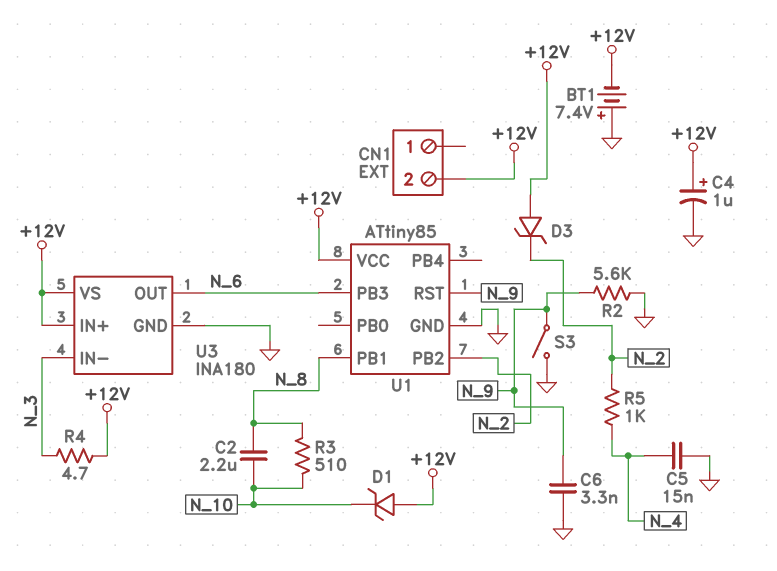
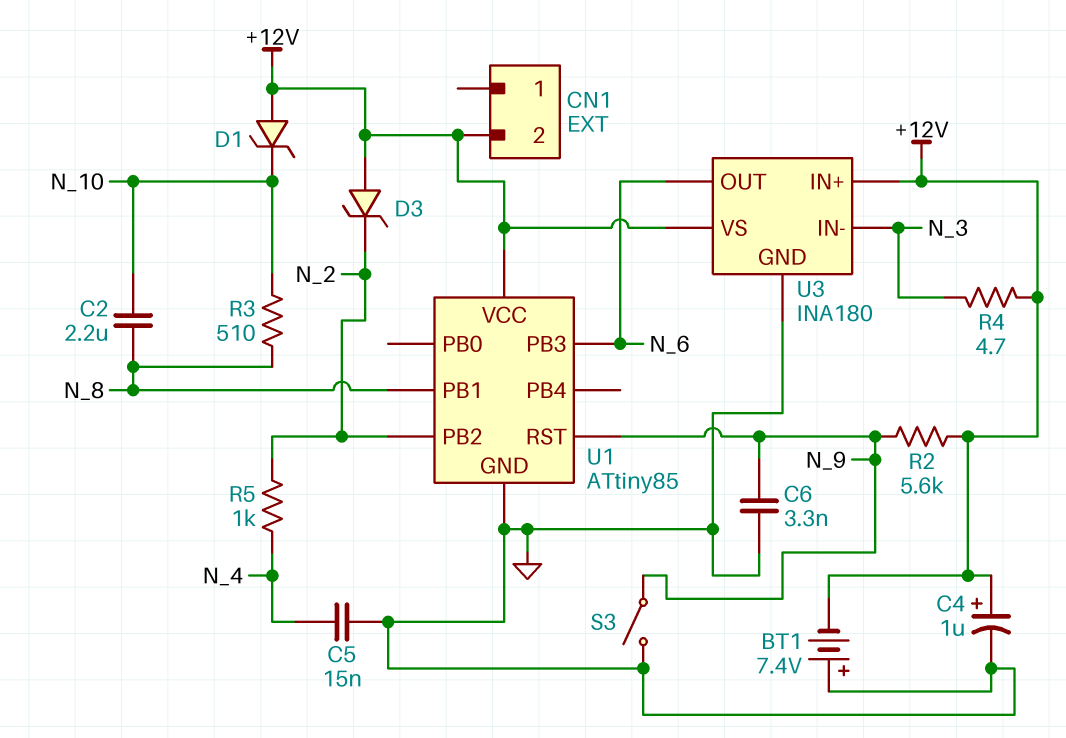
R2: 5.6k (GND, N_9) -> 5.6k (+12V, N_9)

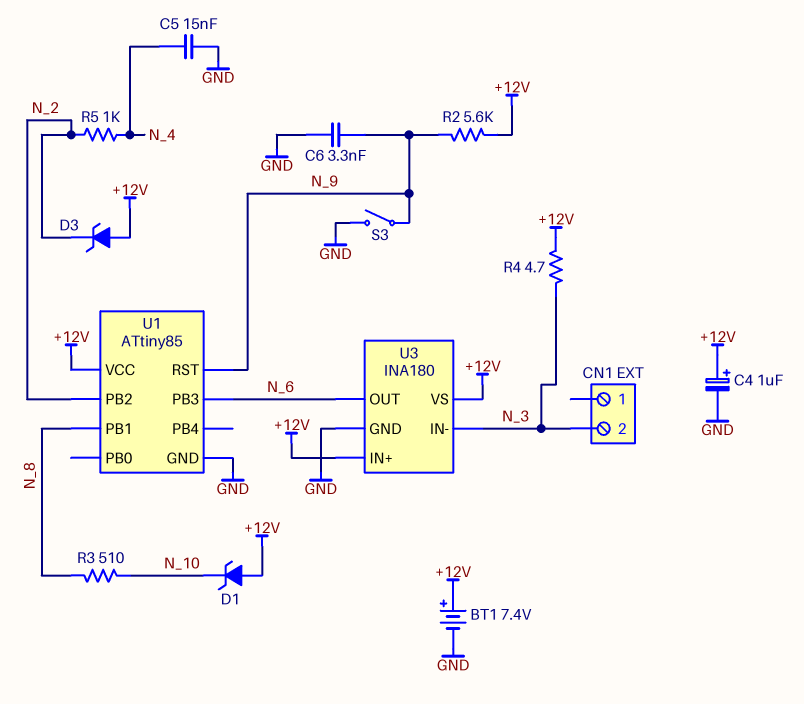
BT1: 7.4V (plus GND, minus +12V) -> 7.4V (plus +12V, minus GND)
C2: 2.2uF (N_8, N_10) -> none
CN1 pin 2: +12V -> N_3

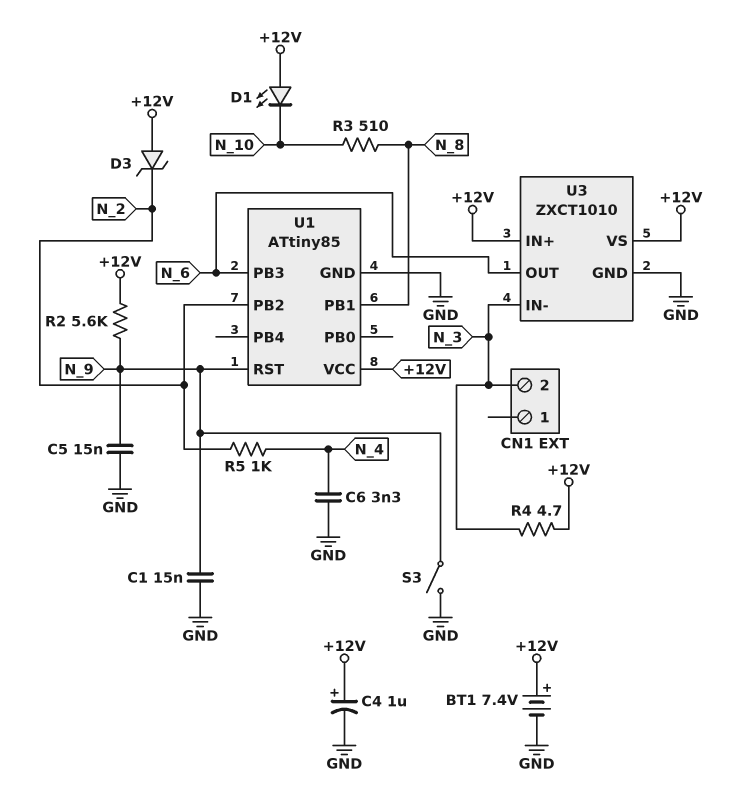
C1: none -> 15nF (GND, N_9)
C5: 15nF (GND, N_4) -> 15nF (GND, N_9)
C6: 3.3nF (GND, N_9) -> 3.3nF (GND, N_4)
D1: zener (A +12V, K N_10) -> LED (A +12V, K N_10)
U3: INA180 -> ZXCT1010

